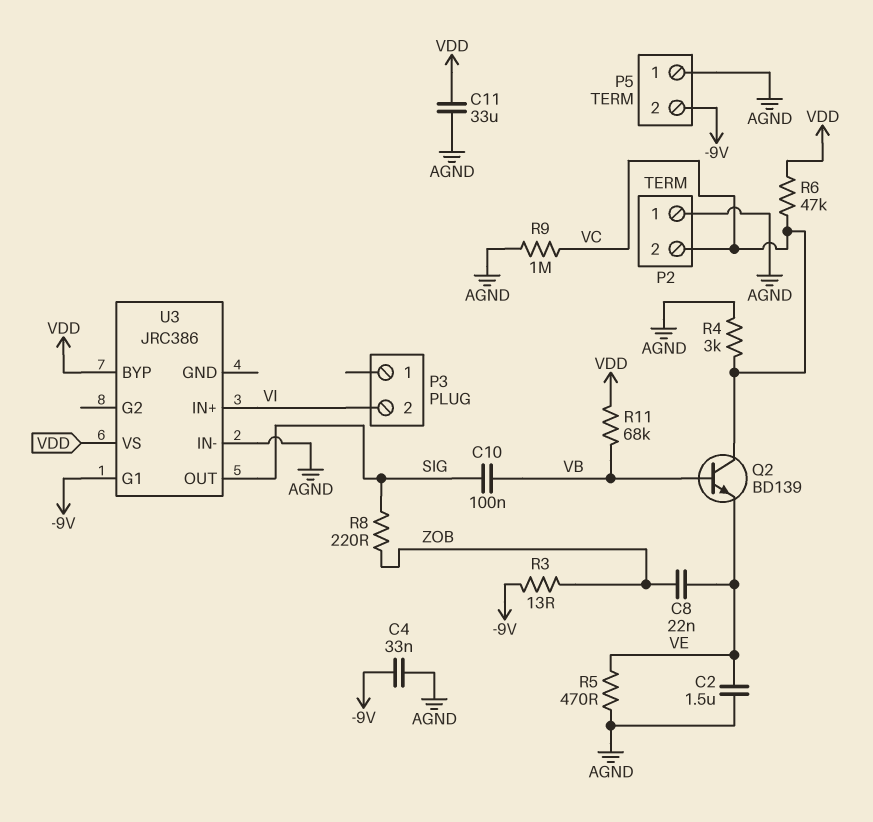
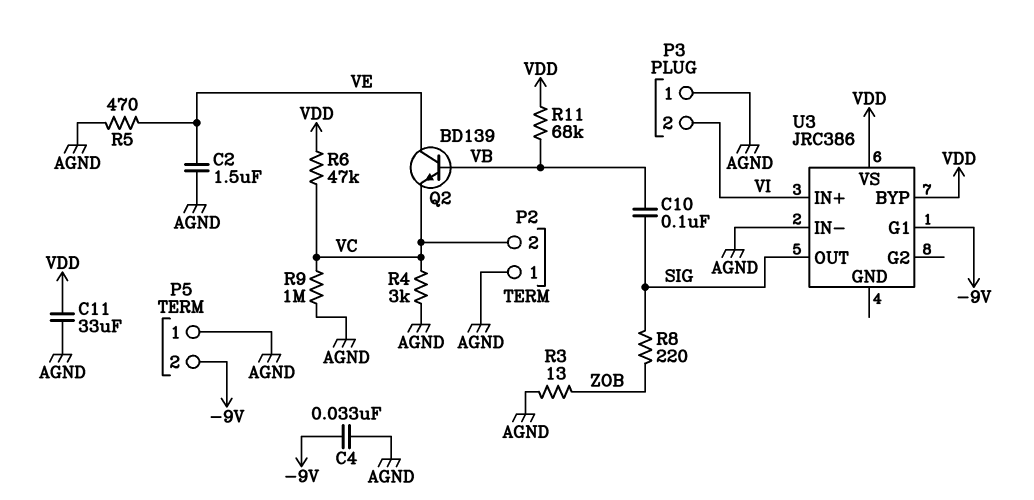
C8: 22nF (VE, ZOB) -> none
P3 pin 1: none -> AGND
Q2: NPN BD139 (B VB, C VC, E VE) -> NPN BD139 (B VB, C VE, E VC)
R3: 13 (-9V, ZOB) -> 13 (AGND, ZOB)

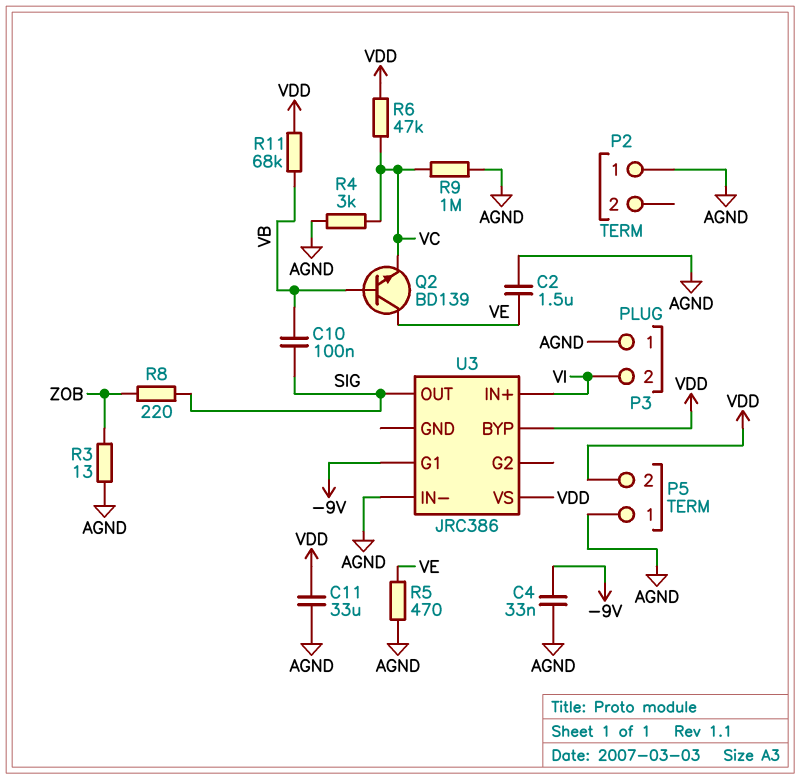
P2 pin 2: VC -> none
P5 pin 2: -9V -> VDD

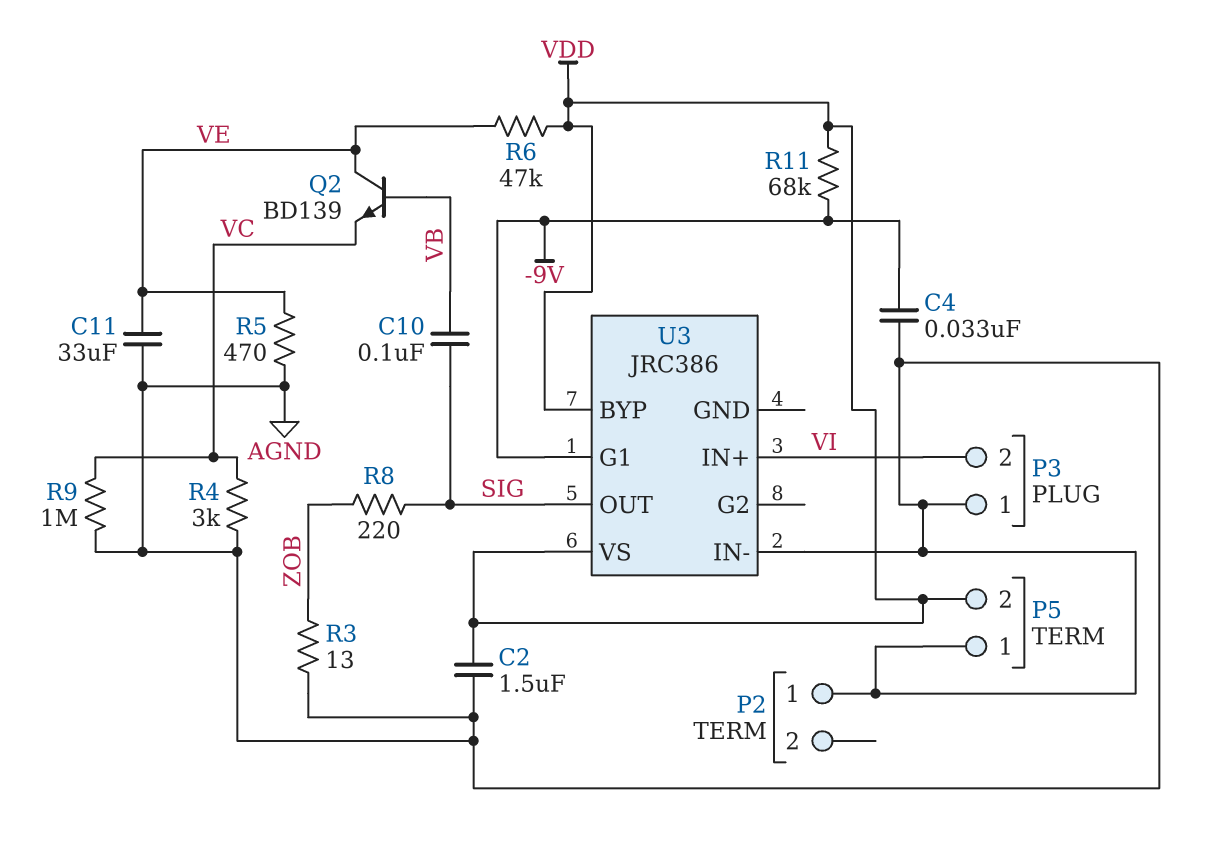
C2: 1.5uF (AGND, VE) -> 1.5uF (AGND, VDD)
C11: 33uF (AGND, VDD) -> 33uF (AGND, VE)
R6: 47k (VC, VDD) -> 47k (VDD, VE)
R11: 68k (VB, VDD) -> 68k (-9V, VDD)

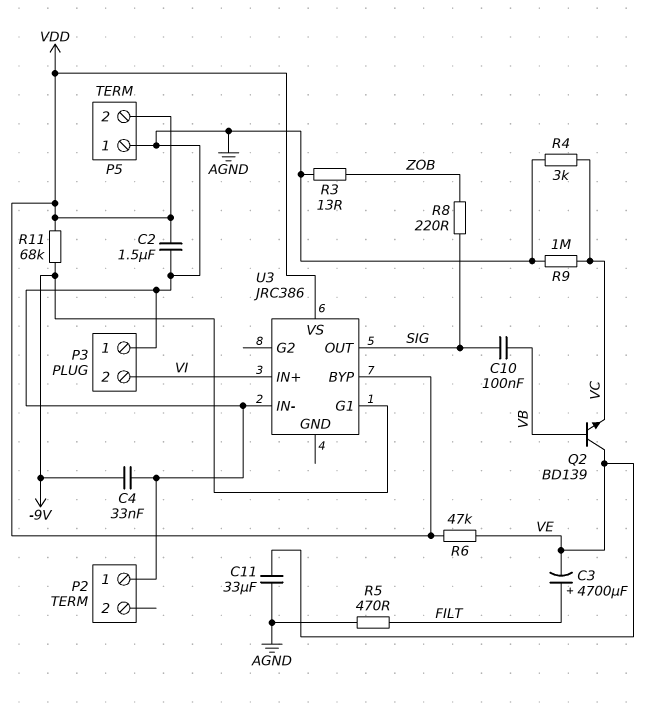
C3: none -> 4700uF (plus FILT, minus VE)
R5: 470 (AGND, VE) -> 470 (AGND, FILT)

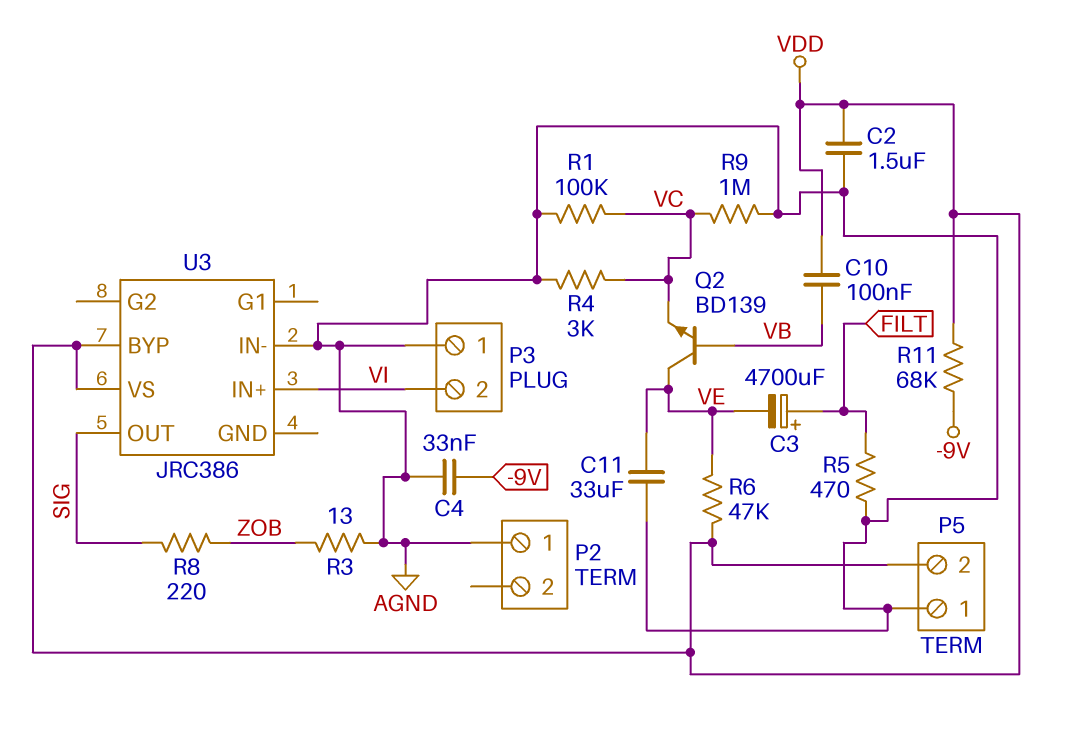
C10: 100nF (SIG, VB) -> 100nF (VB, VDD)
R1: none -> 100k (AGND, VC)
U3 pin G1: -9V -> none

